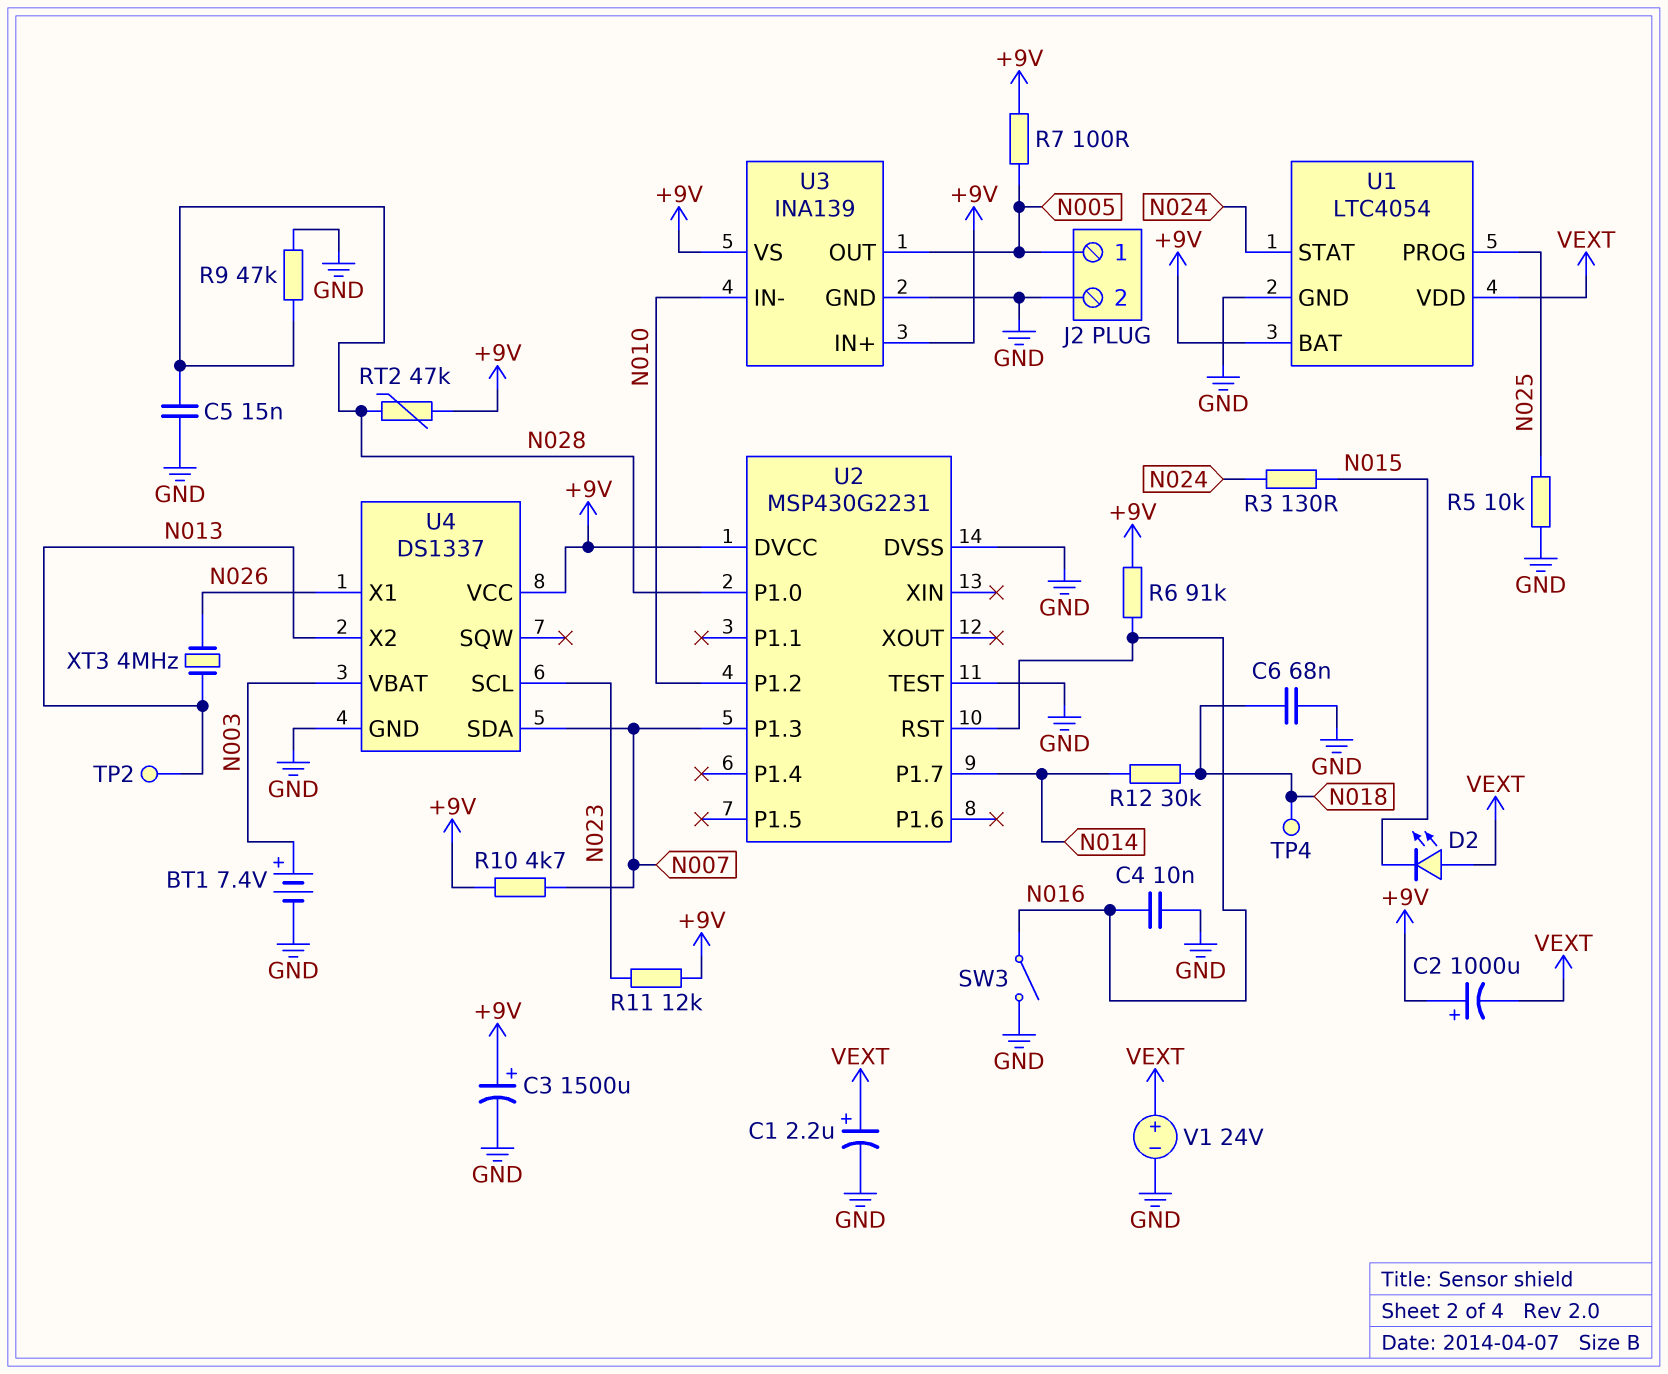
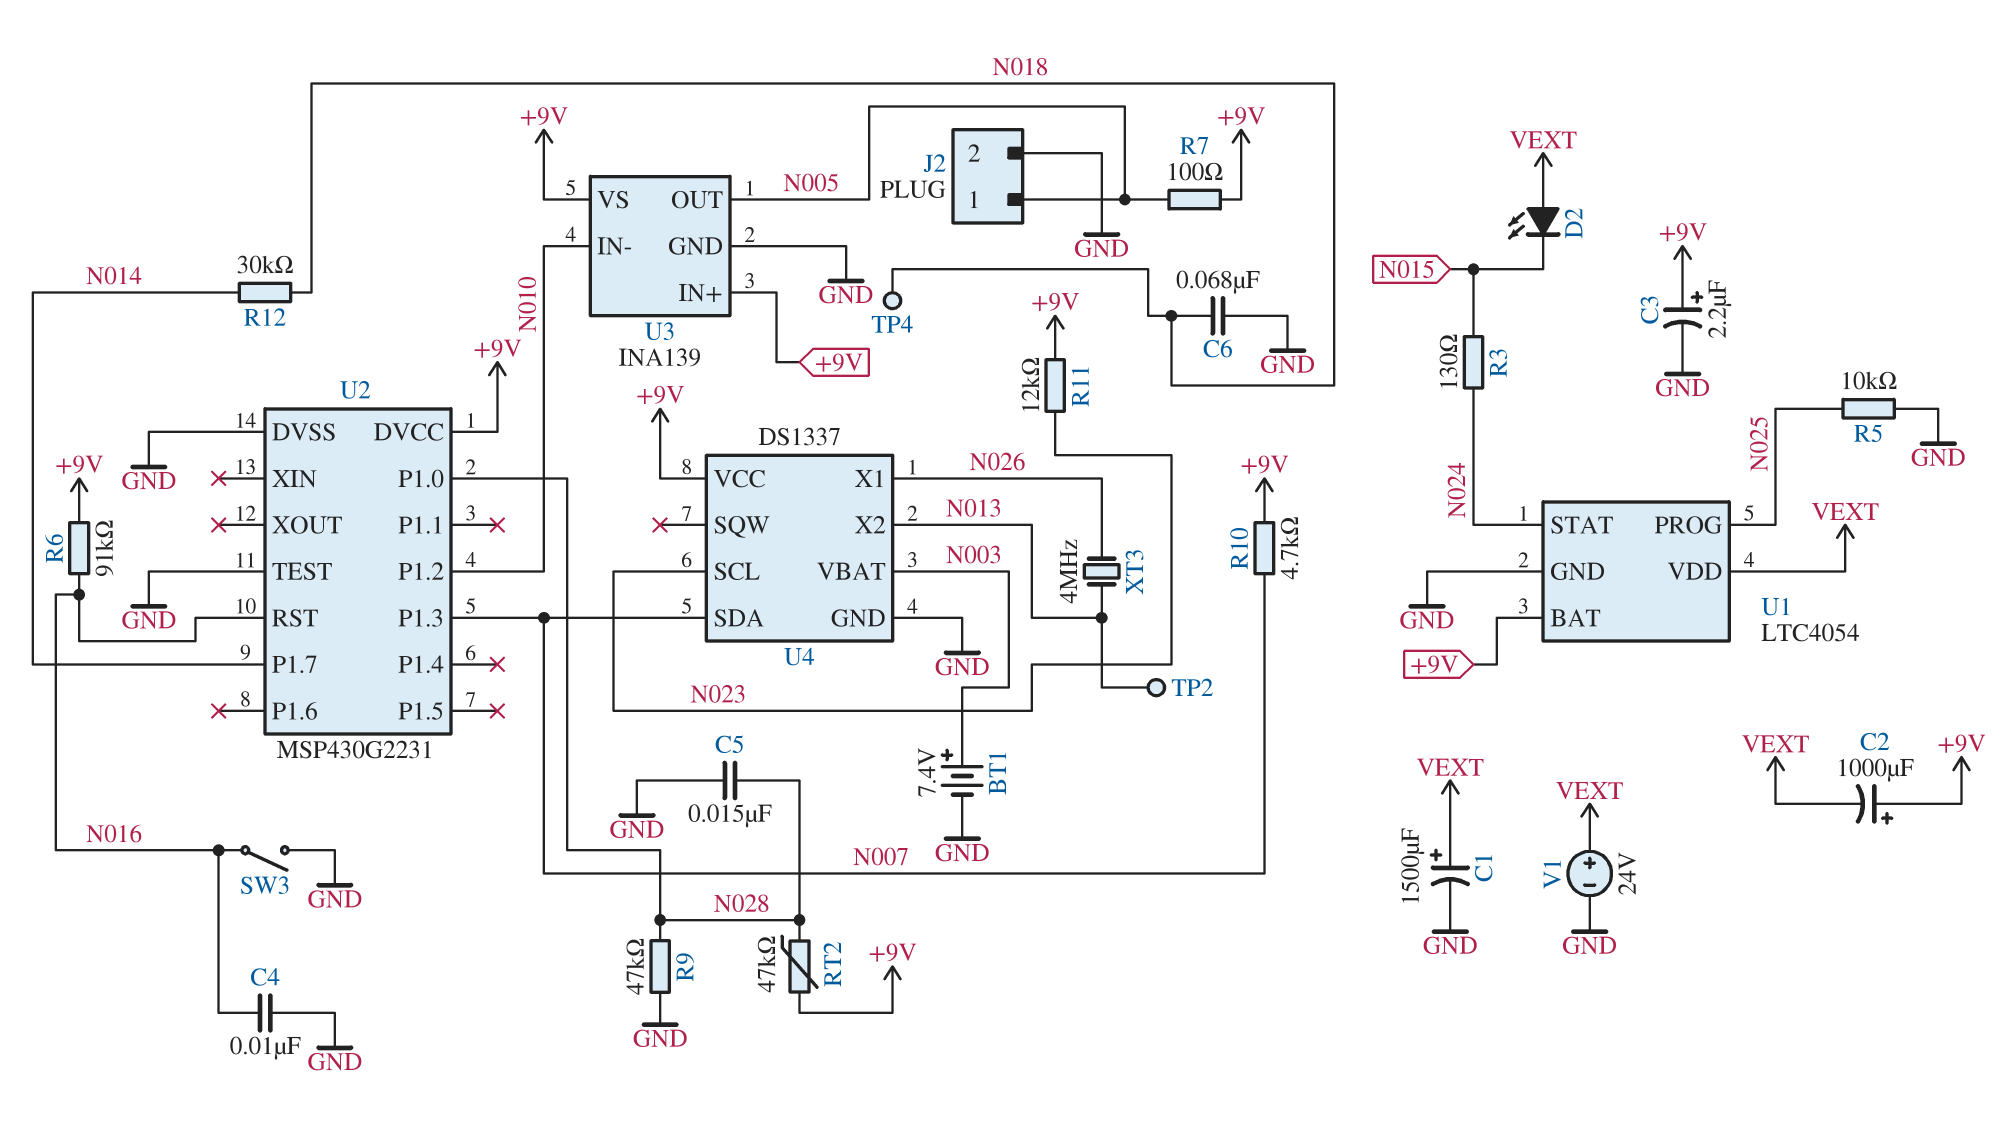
C1: 2.2uF (plus VEXT, minus GND) -> 1500uF (plus VEXT, minus GND)
C3: 1500uF (plus +9V, minus GND) -> 2.2uF (plus +9V, minus GND)

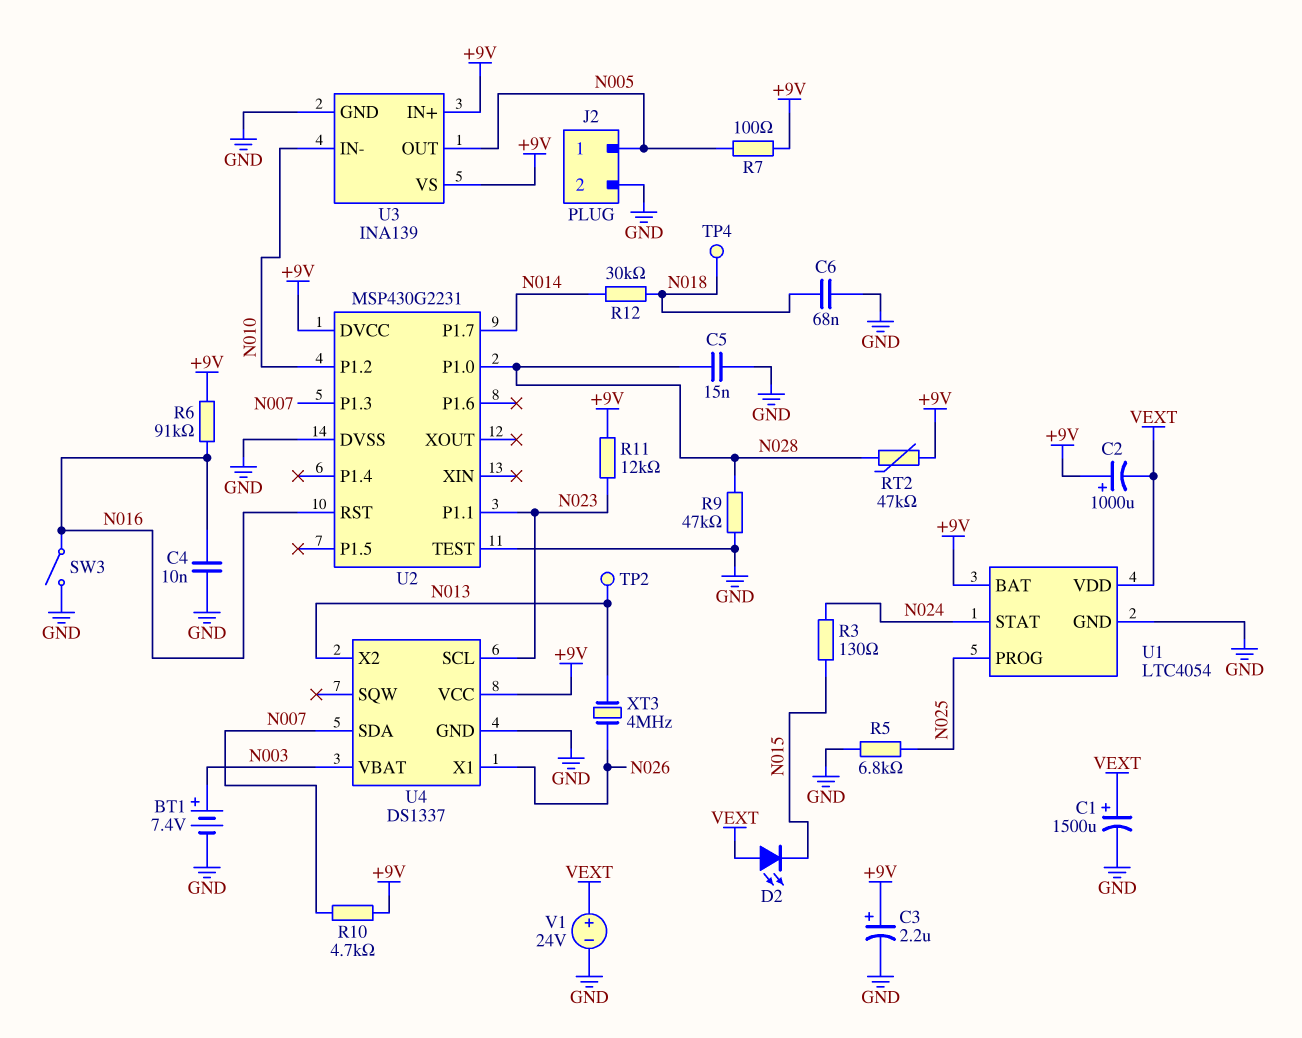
R5: 10k (GND, N025) -> 6.8k (GND, N025)
U2 pin P1.1: none -> N023

